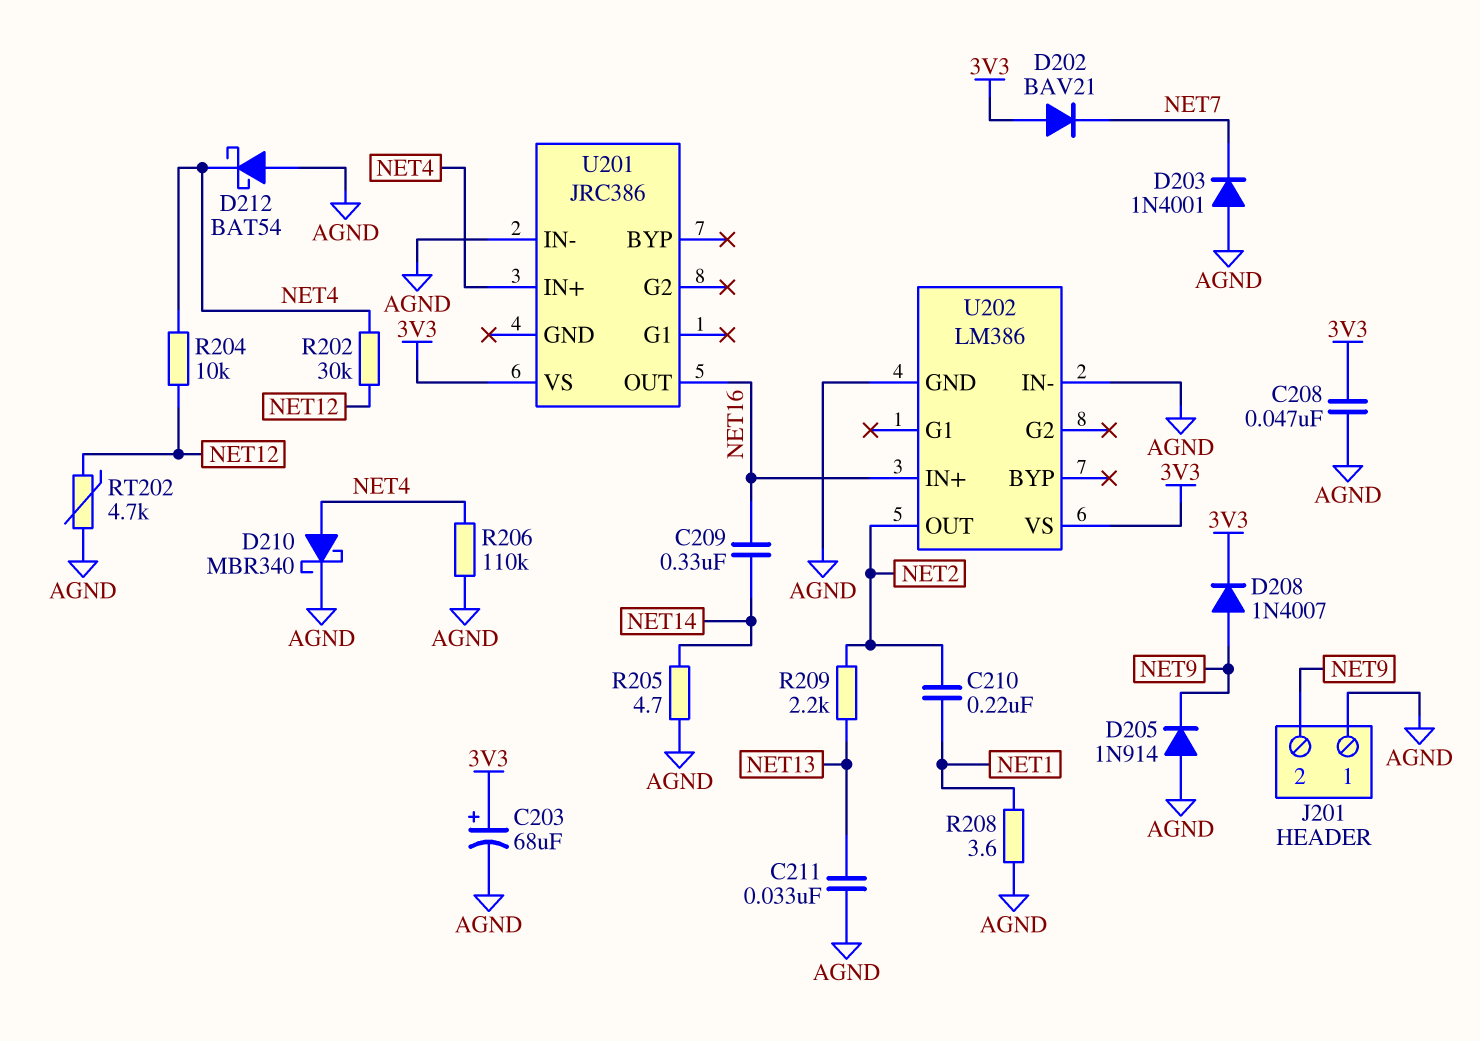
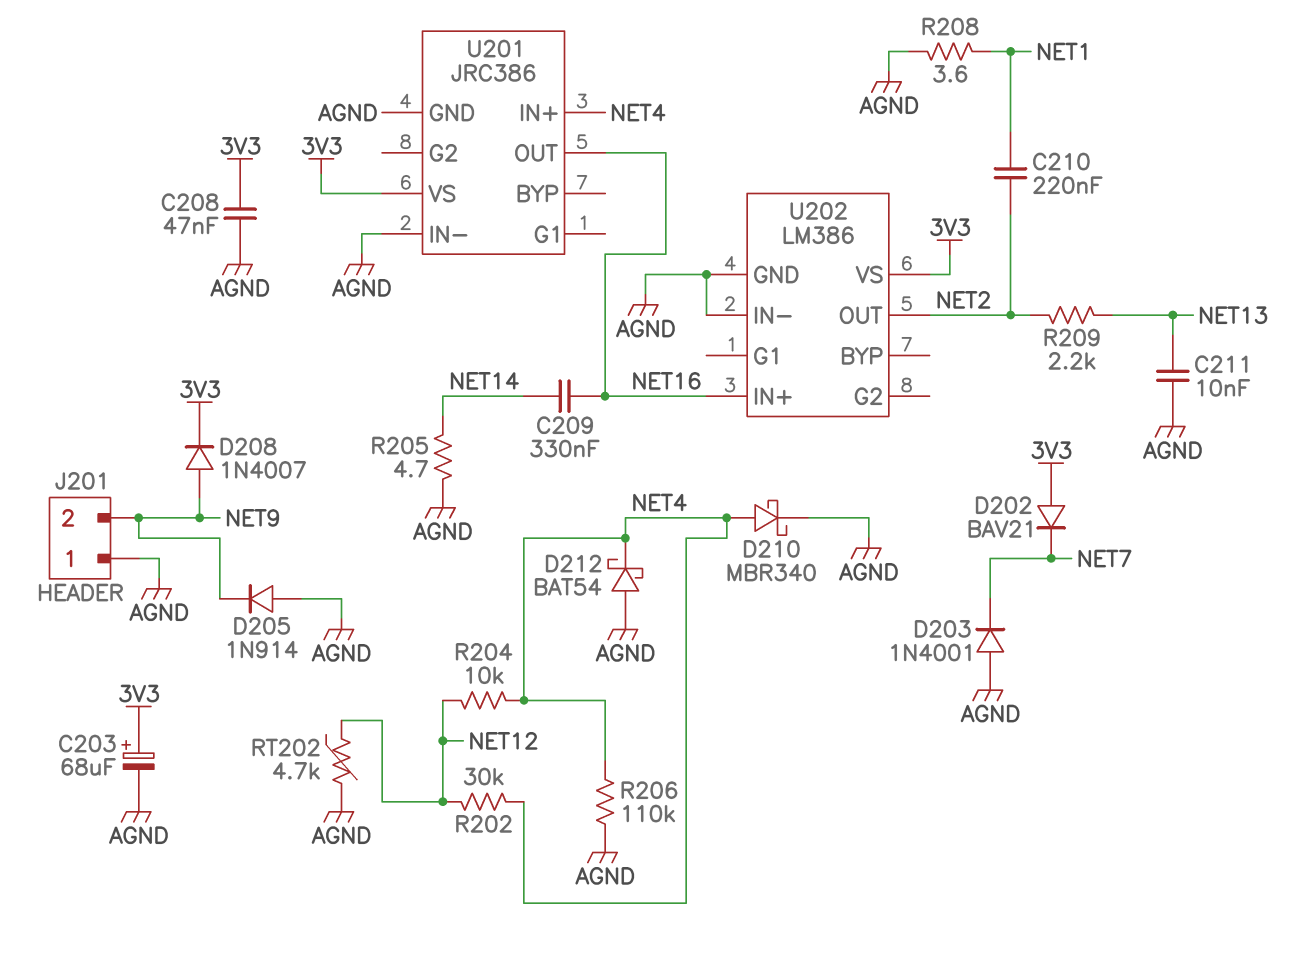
C211: 33nF (AGND, NET13) -> 10nF (AGND, NET13)
U201 pin GND: none -> AGND

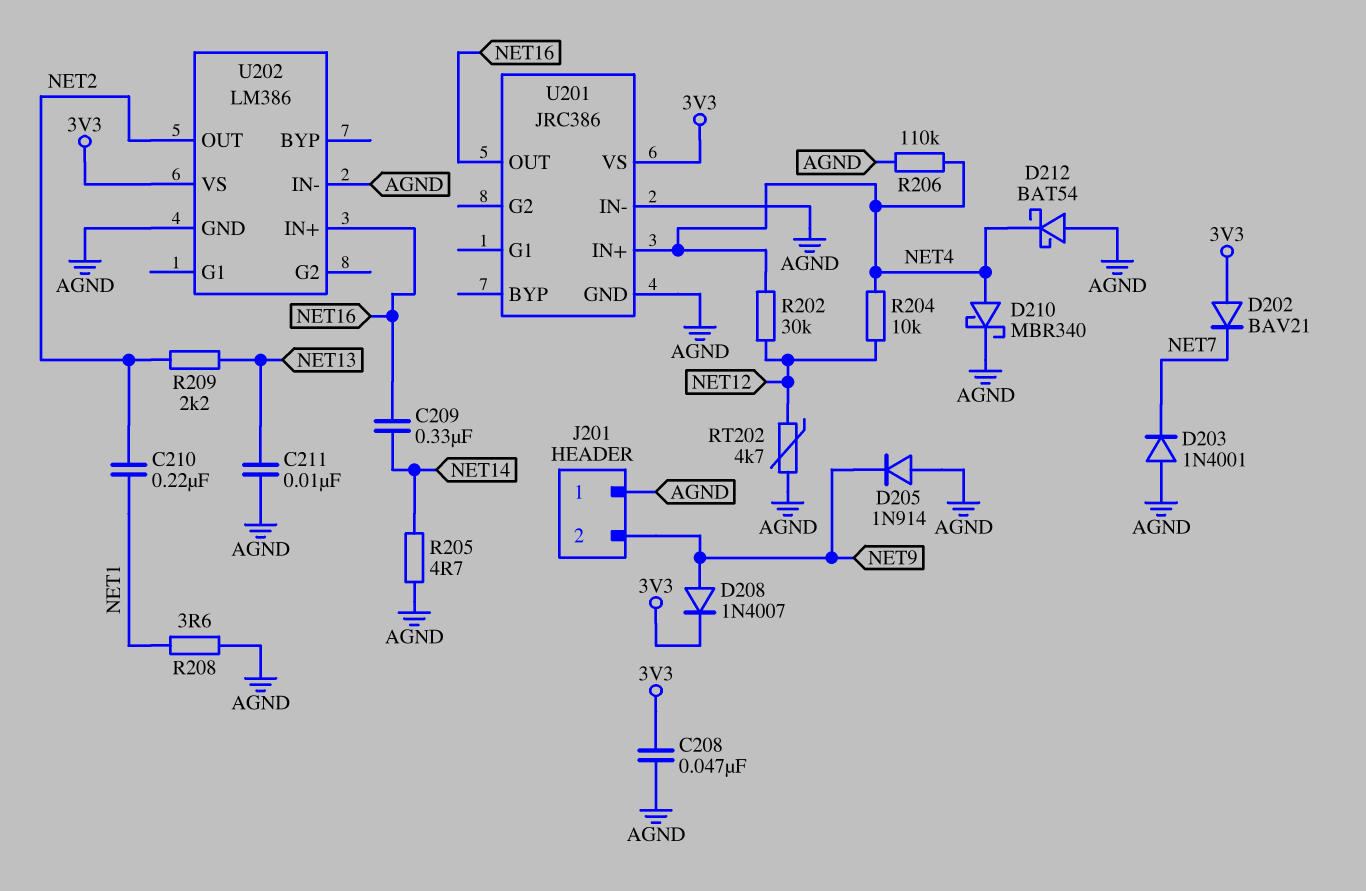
C203: 68uF (plus 3V3, minus AGND) -> none

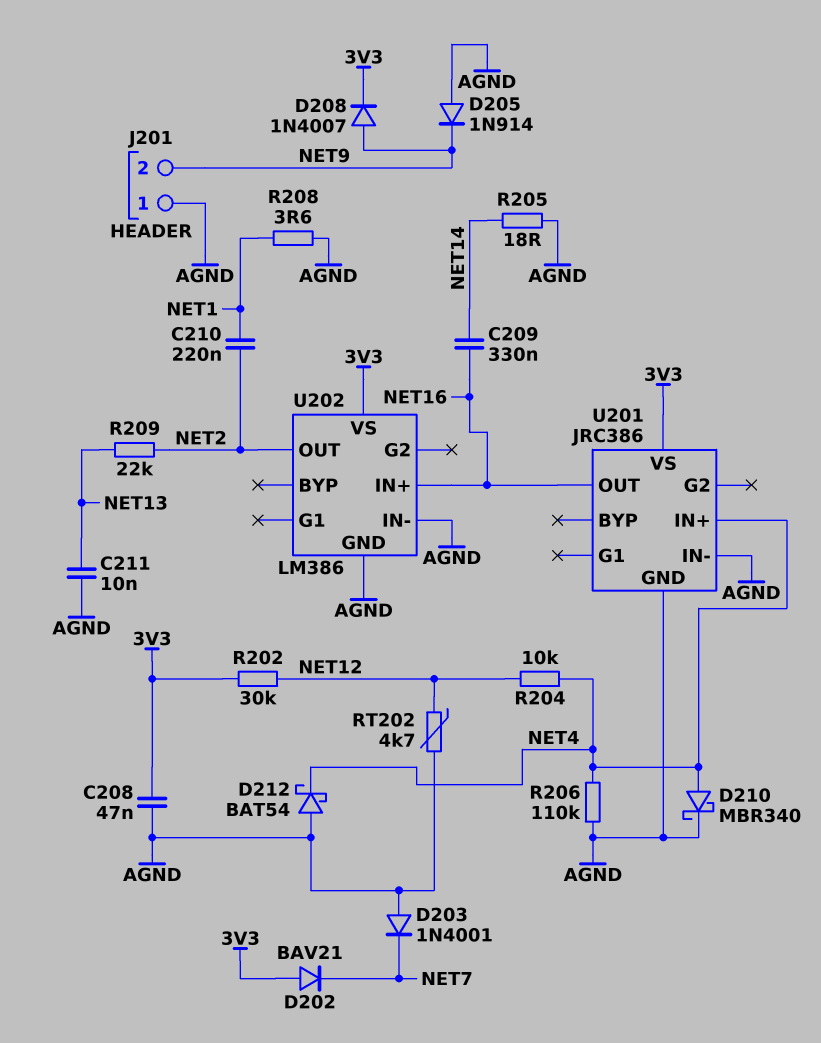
R202: 30k (NET4, NET12) -> 30k (3V3, NET12)
R205: 4.7 (AGND, NET14) -> 18 (AGND, NET14)
R209: 2.2k (NET2, NET13) -> 22k (NET2, NET13)

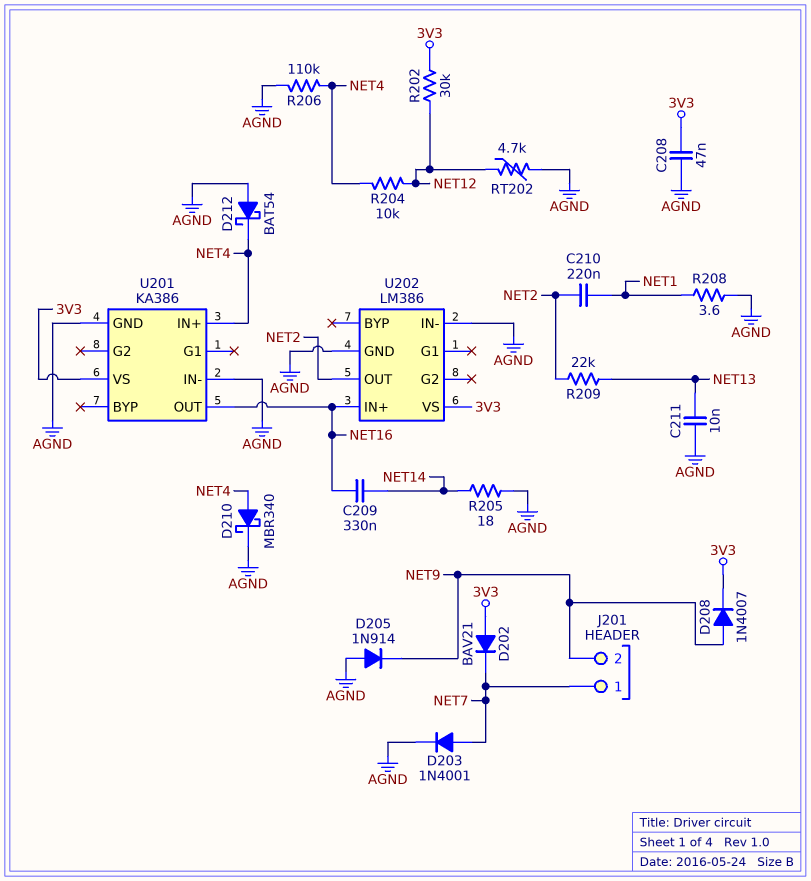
D203: diode 1N4001 (A AGND, K NET7) -> diode 1N4001 (A NET7, K AGND)
J201 pin 1: AGND -> NET7
U201: JRC386 -> KA386

